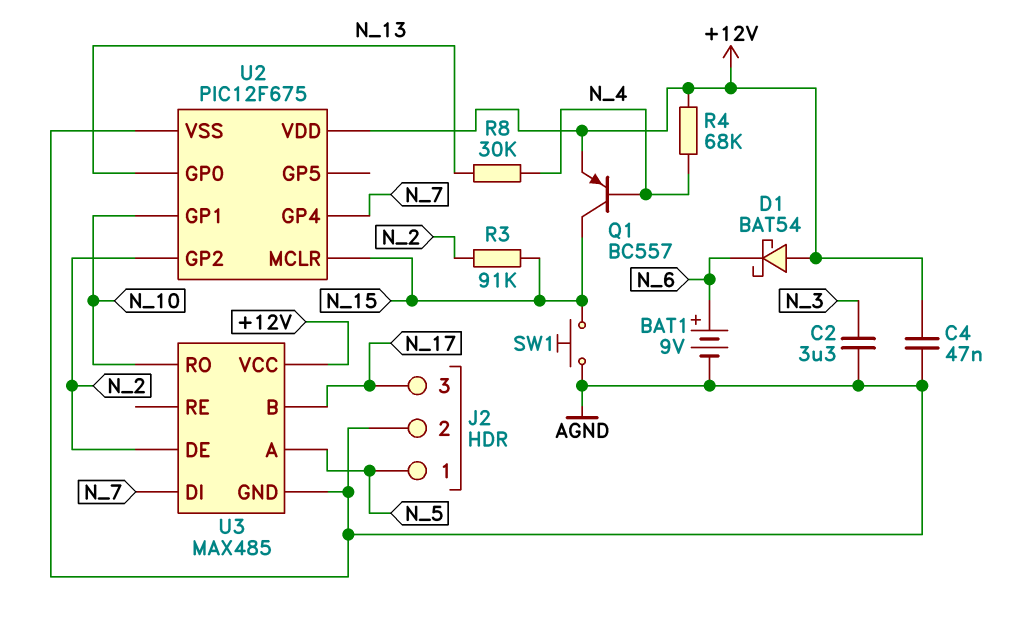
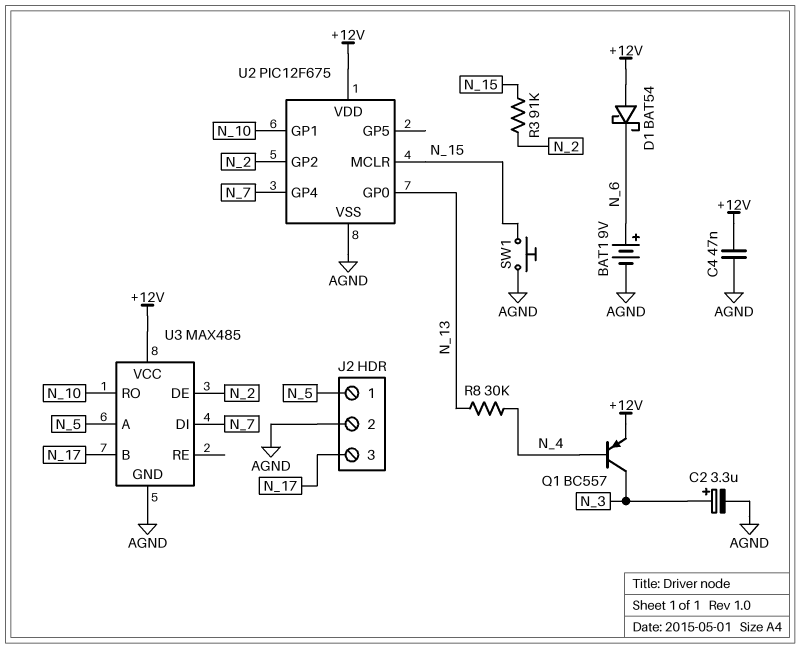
C2: 3.3uF (AGND, N_3) -> 3.3uF (plus N_3, minus AGND)
Q1: PNP BC557 (B N_4, C N_15, E +12V) -> PNP BC557 (B N_4, C N_3, E +12V)
R4: 68k (+12V, N_4) -> none

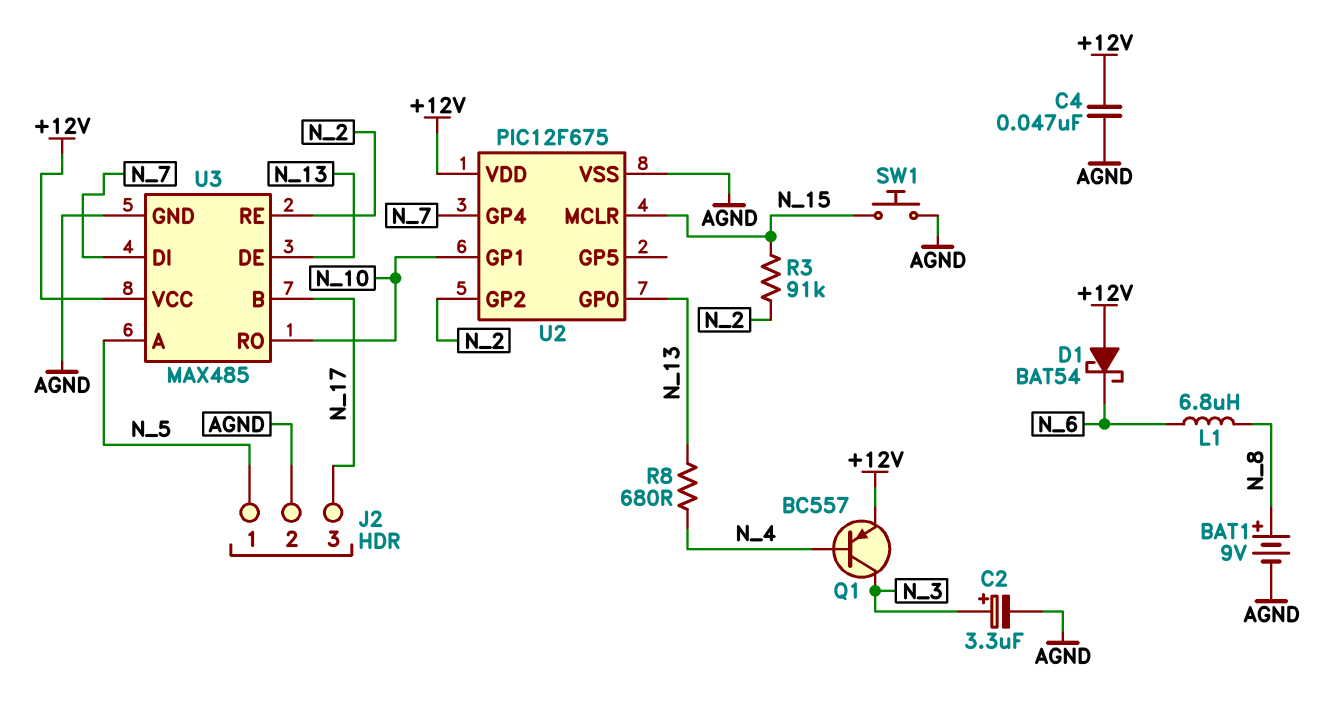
BAT1: 9V (plus N_6, minus AGND) -> 9V (plus N_8, minus AGND)
L1: none -> 6.8uH (N_6, N_8)
R8: 30k (N_4, N_13) -> 680 (N_4, N_13)
U3 pin DE: N_2 -> N_13
U3 pin RE: none -> N_2

